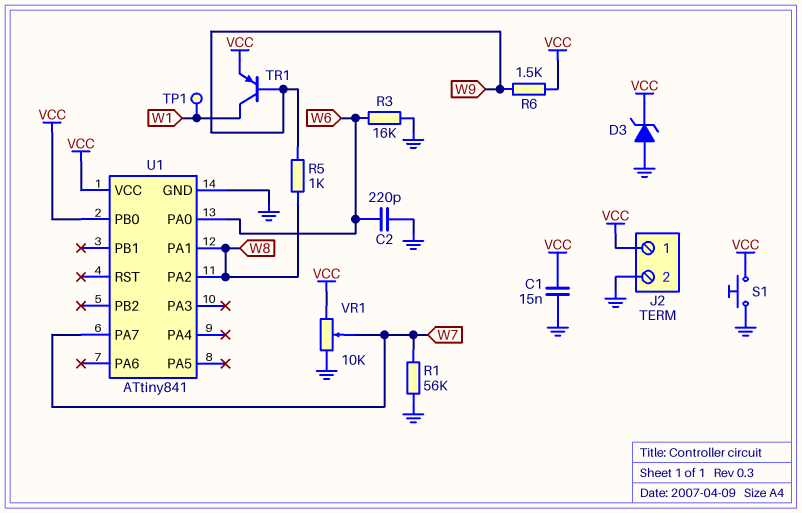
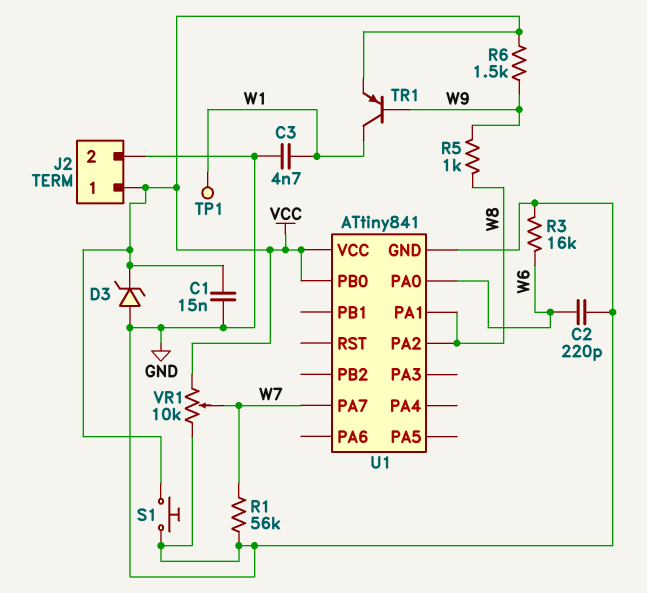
C3: none -> 4.7nF (GND, W1)

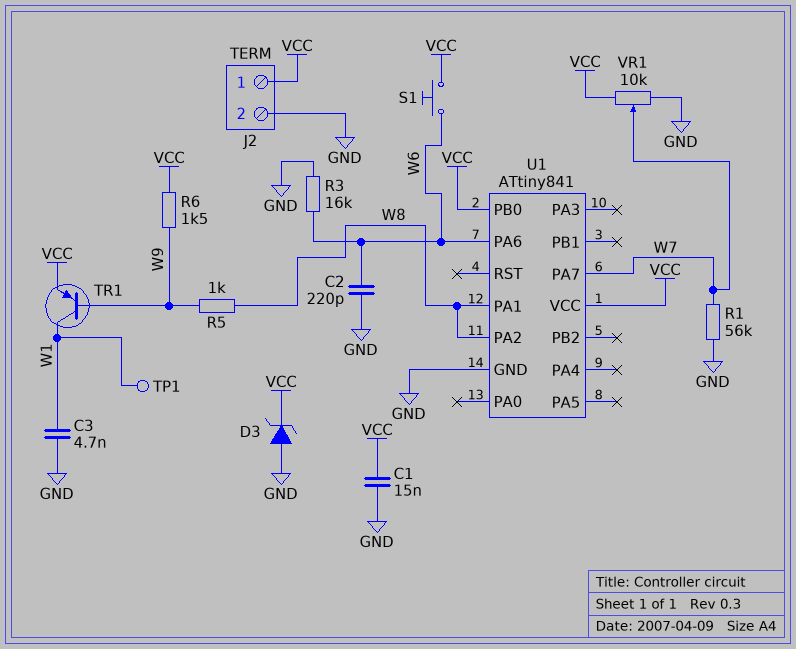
S1: button (GND, VCC) -> button (VCC, W6)
U1 pin PA0: W6 -> none
U1 pin PA6: none -> W6

